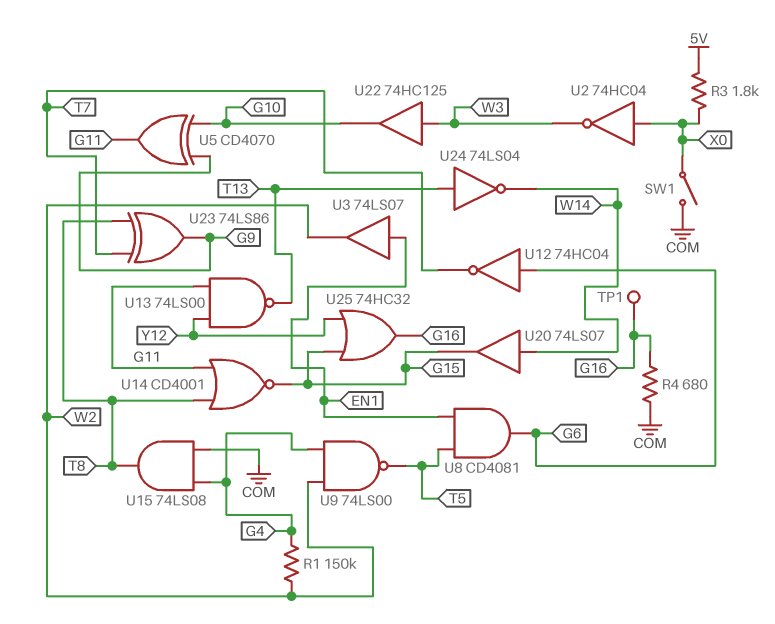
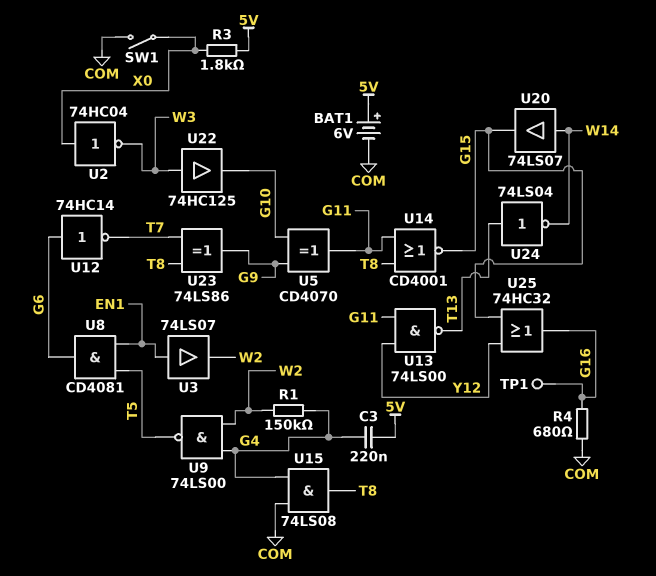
BAT1: none -> 6V (plus 5V, minus COM)
C3: none -> 220nF (5V, G4)
U12: NOT 74HC04 (in G6, out T7) -> NOT 74HC14 (in G6, out T7)

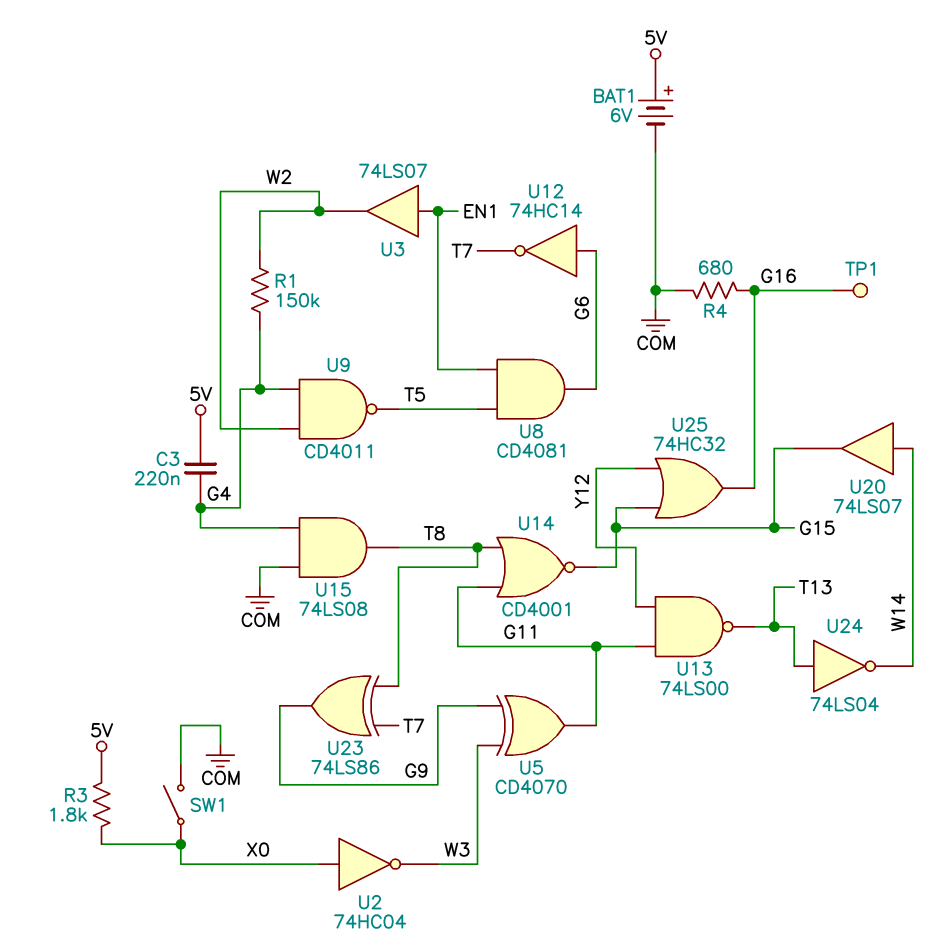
U5: XOR CD4070 (in G9, in G10, out G11) -> XOR CD4070 (in G9, in W3, out G11)
U9: NAND 74LS00 (in G4, in W2, out T5) -> NAND CD4011 (in G4, in W2, out T5)
U22: buffer 74HC125 (in W3, out G10) -> none

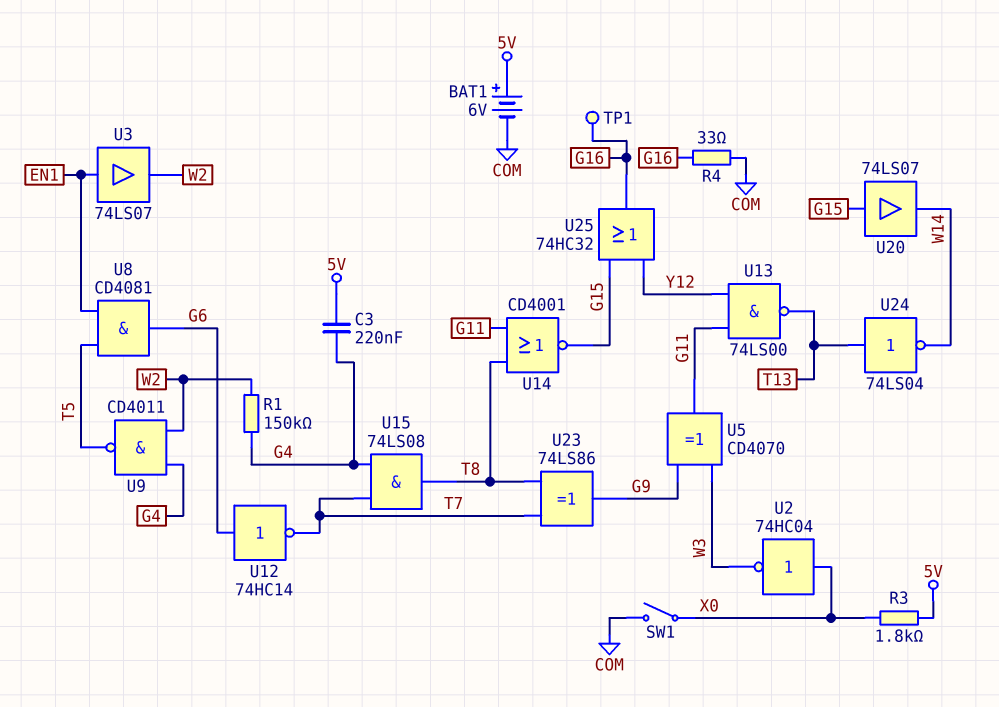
R4: 680 (COM, G16) -> 33 (COM, G16)
U15: AND 74LS08 (in COM, in G4, out T8) -> AND 74LS08 (in G4, in T7, out T8)
U20: buffer 74LS07 (in W14, out G15) -> buffer 74LS07 (in G15, out W14)

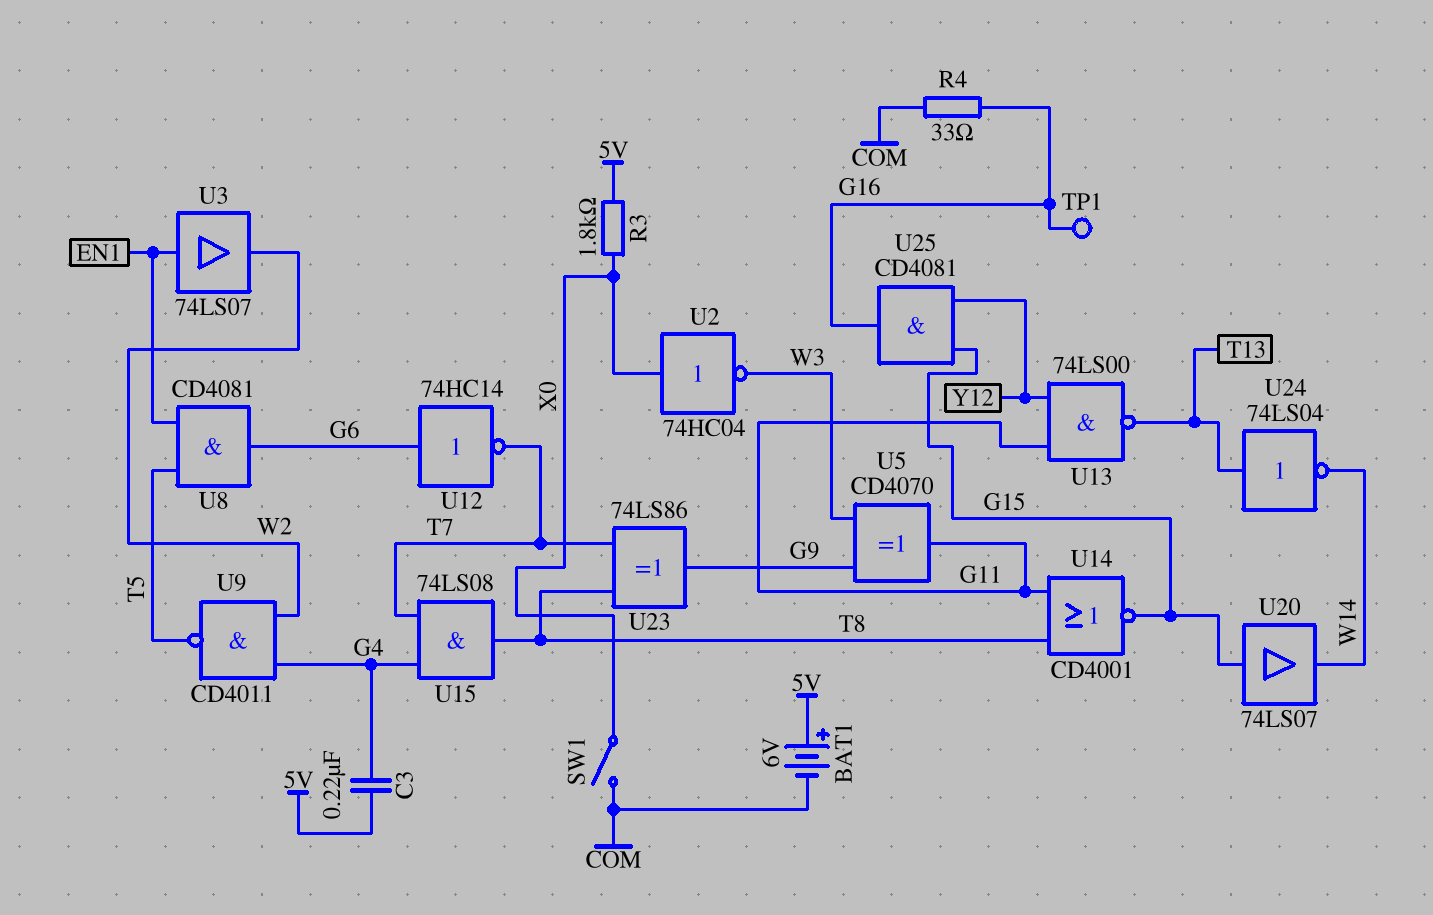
R1: 150k (G4, W2) -> none
U25: OR 74HC32 (in G15, in Y12, out G16) -> AND CD4081 (in G15, in Y12, out G16)

